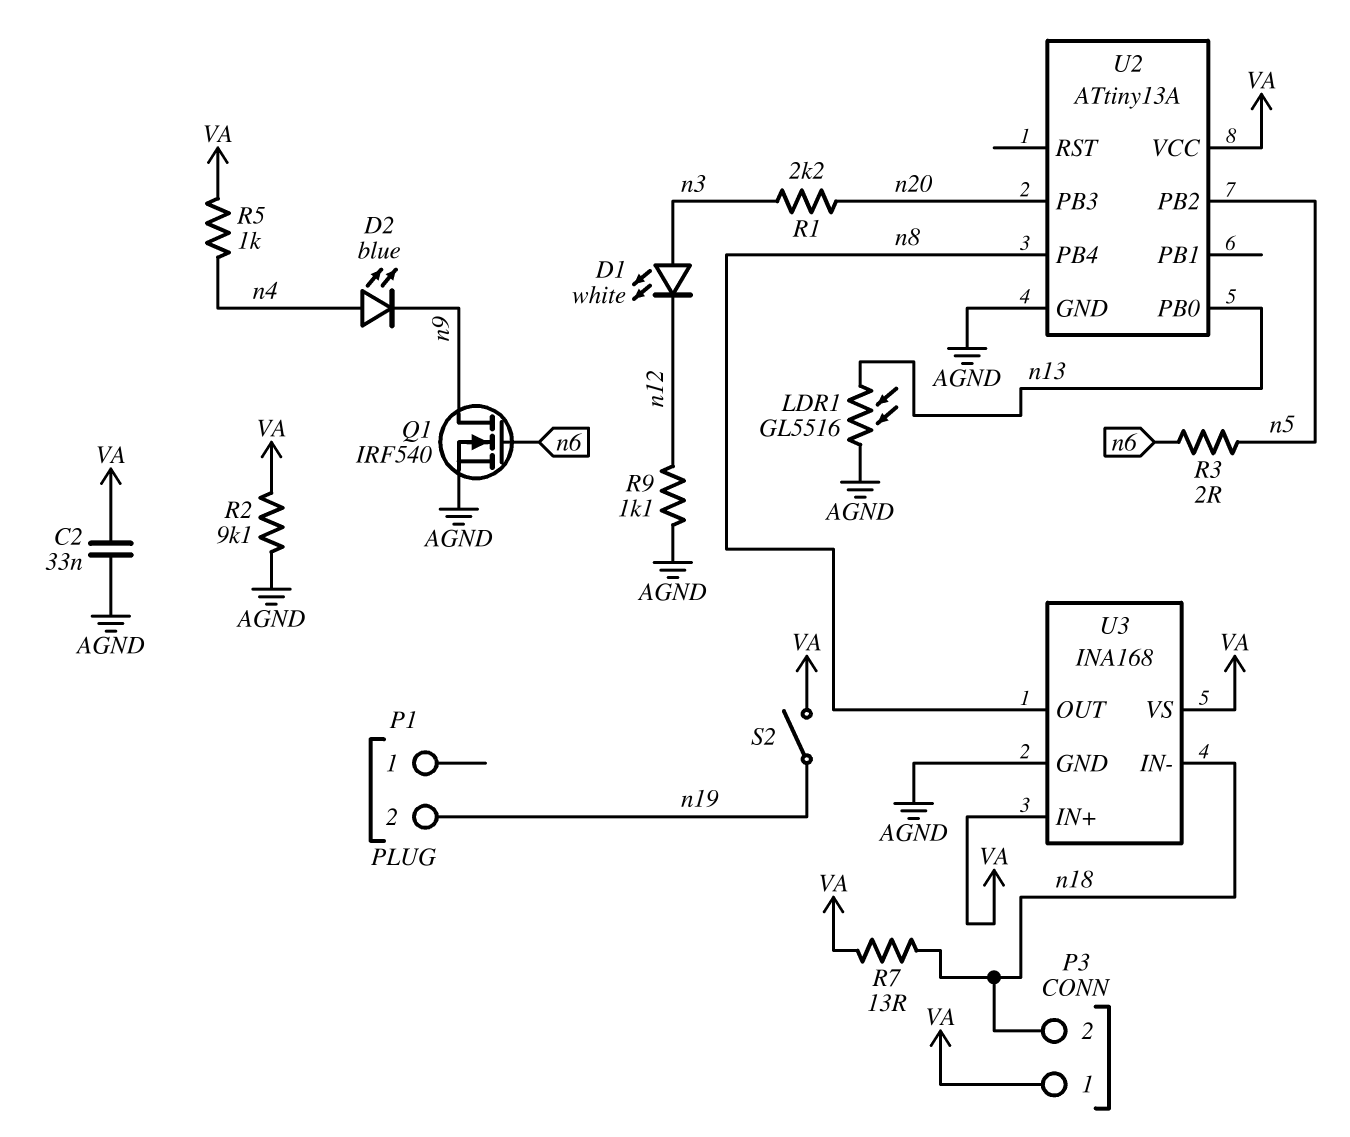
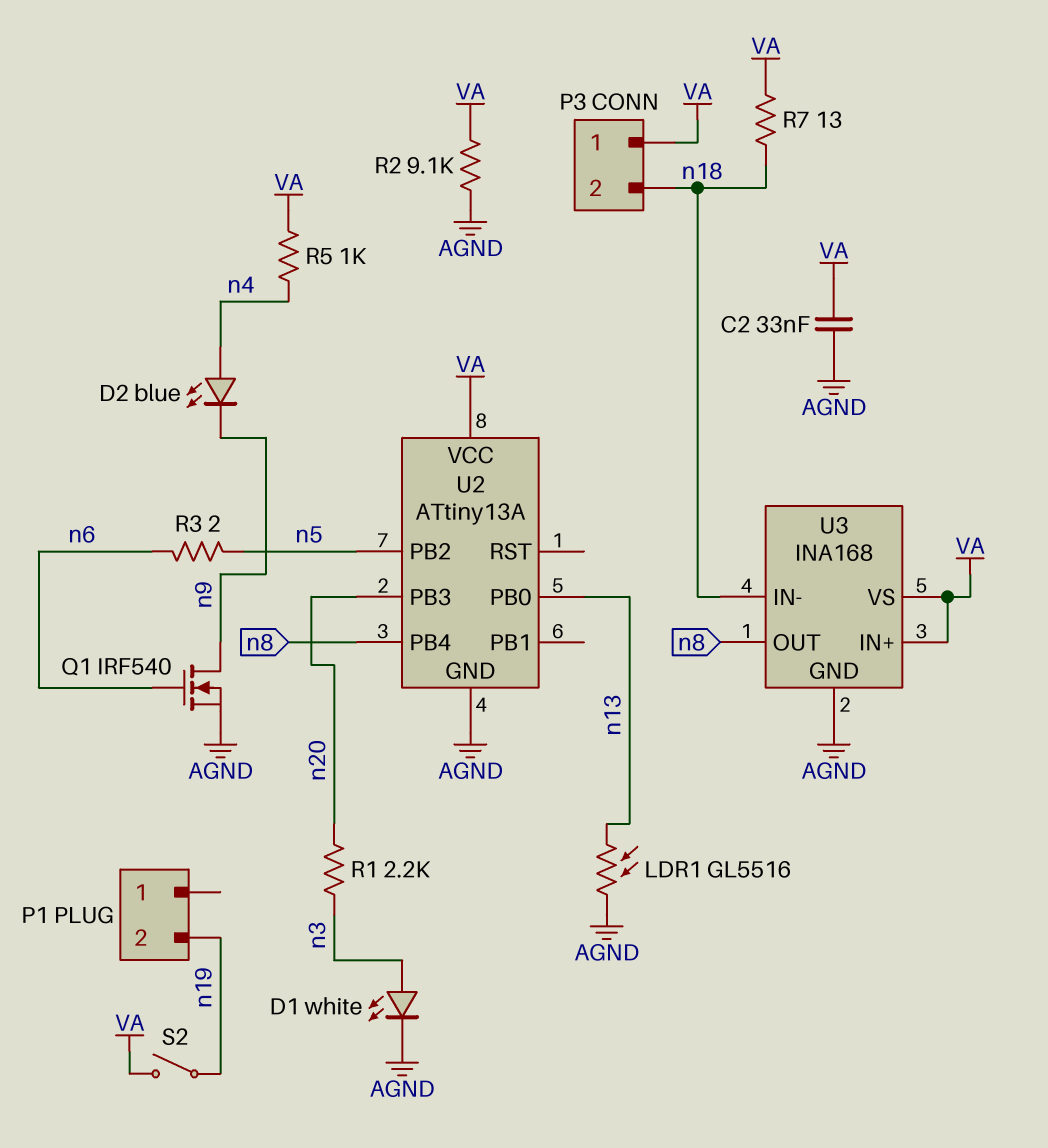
D1: LED white (A n3, K n12) -> LED white (A n3, K AGND)
R9: 1.1k (AGND, n12) -> none

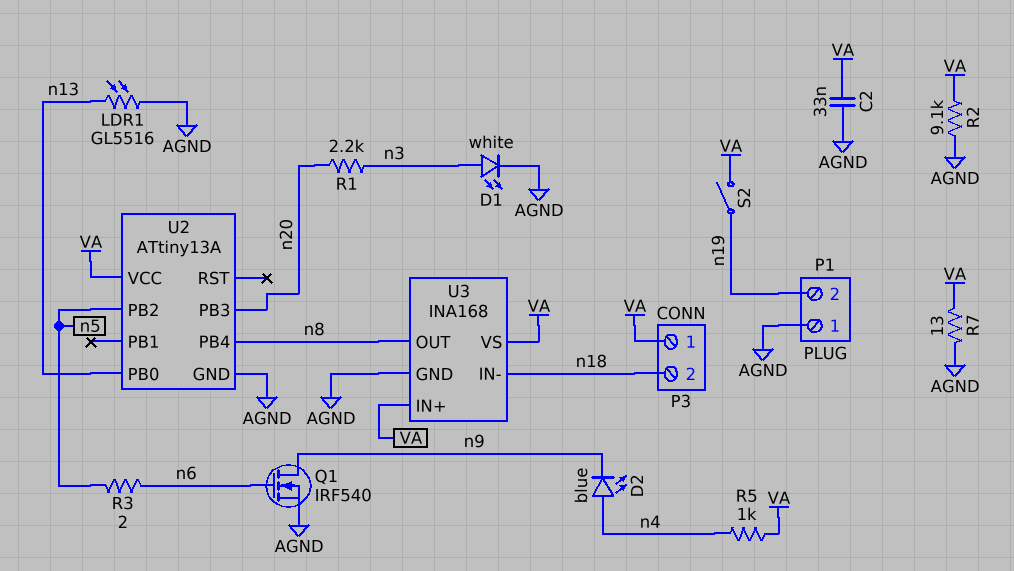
P1 pin 1: none -> AGND
R7: 13 (VA, n18) -> 13 (AGND, VA)

